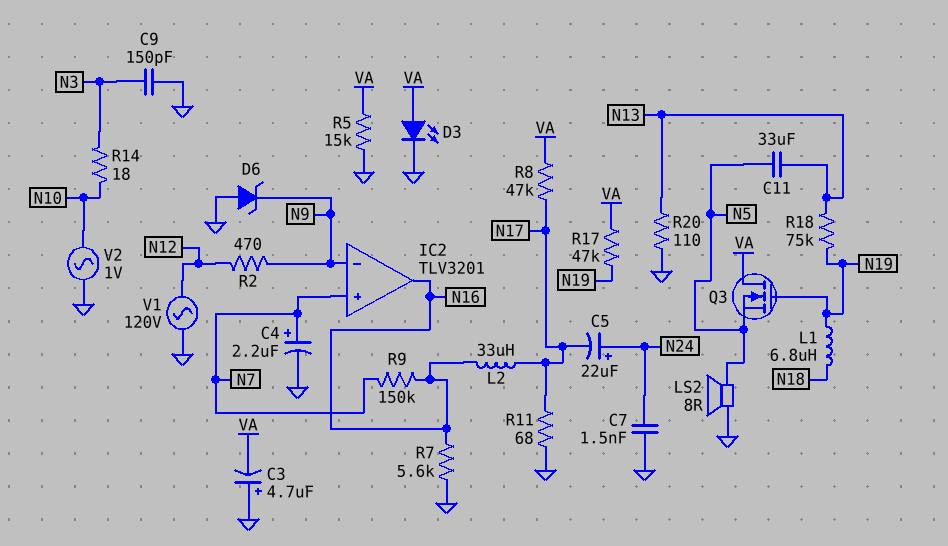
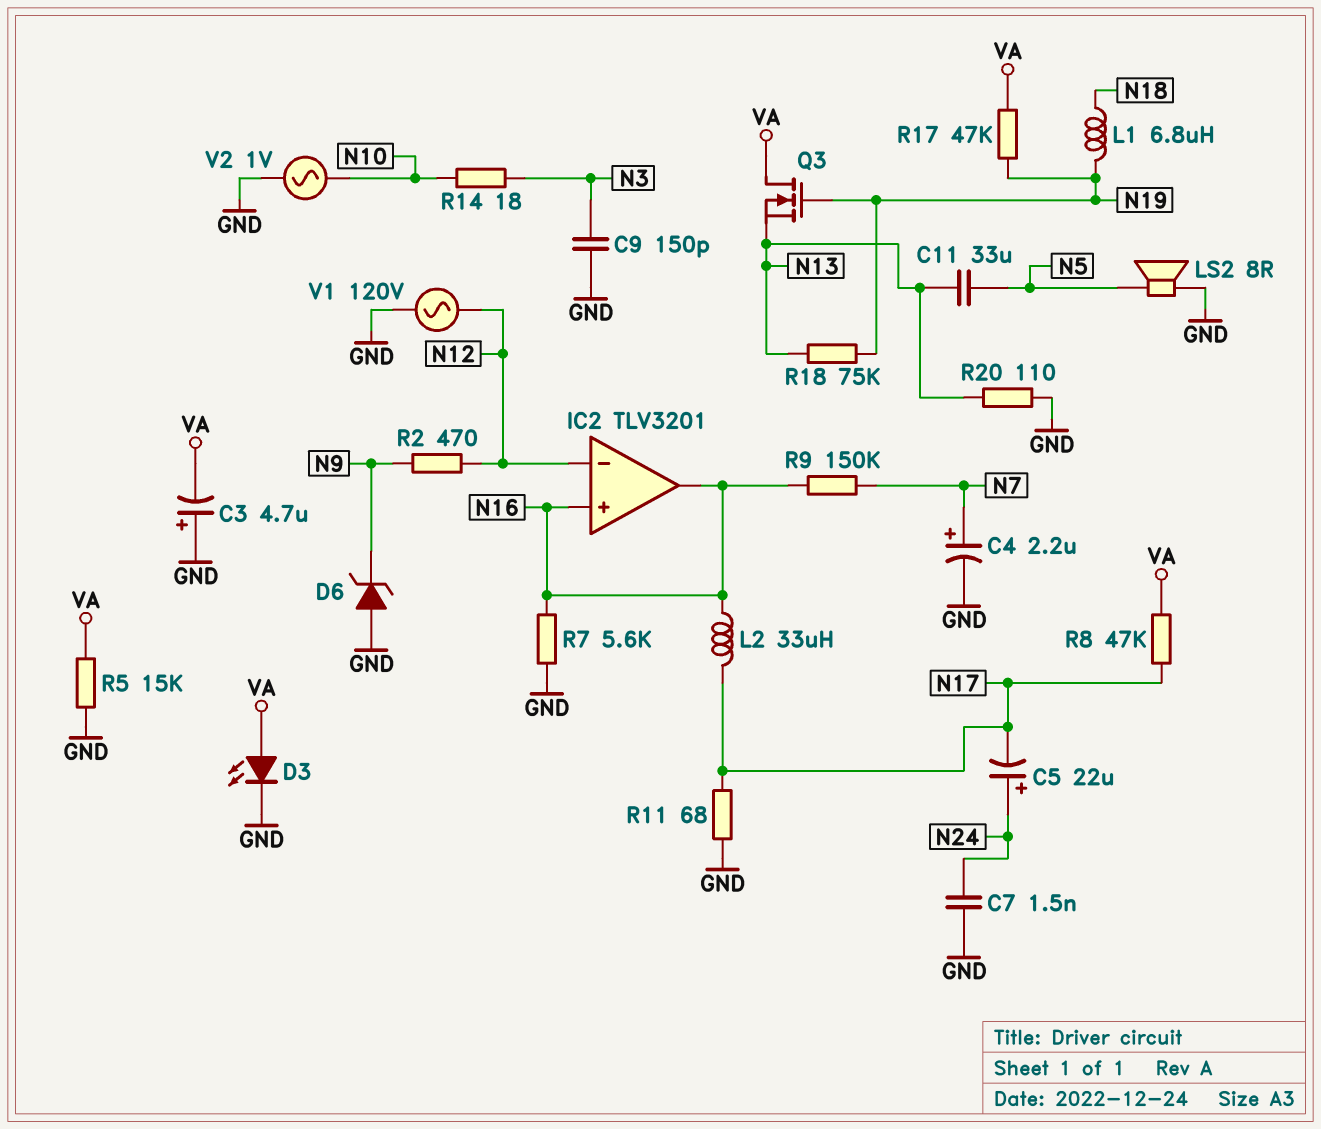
IC2 pin in+: N7 -> N16
IC2 pin in-: N9 -> N12
Q3: NMOS (G N19, D VA, S N5) -> NMOS (G N19, D VA, S N13)

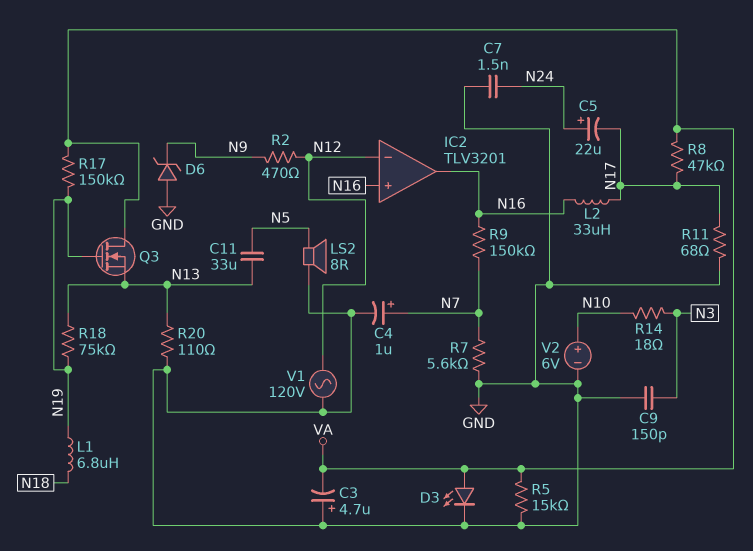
C4: 2.2uF (plus N7, minus GND) -> 1uF (plus N7, minus GND)
R7: 5.6k (GND, N16) -> 5.6k (GND, N7)
R17: 47k (N19, VA) -> 150k (N19, VA)
V2: AC 1V (GND, N10) -> 6V (plus N10, minus GND)

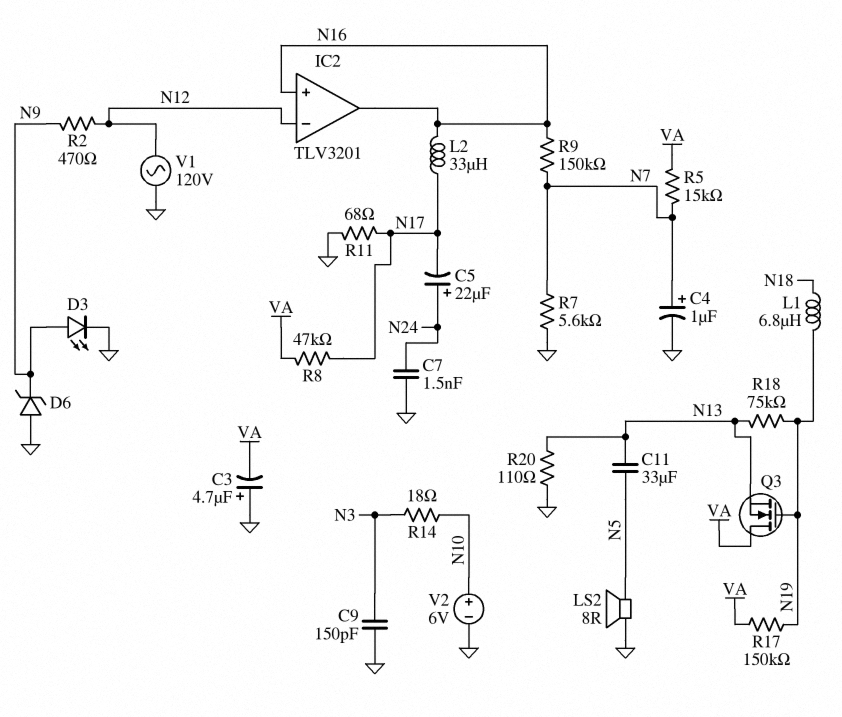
D3: LED (A VA, K GND) -> LED (A N9, K GND)
R5: 15k (GND, VA) -> 15k (N7, VA)

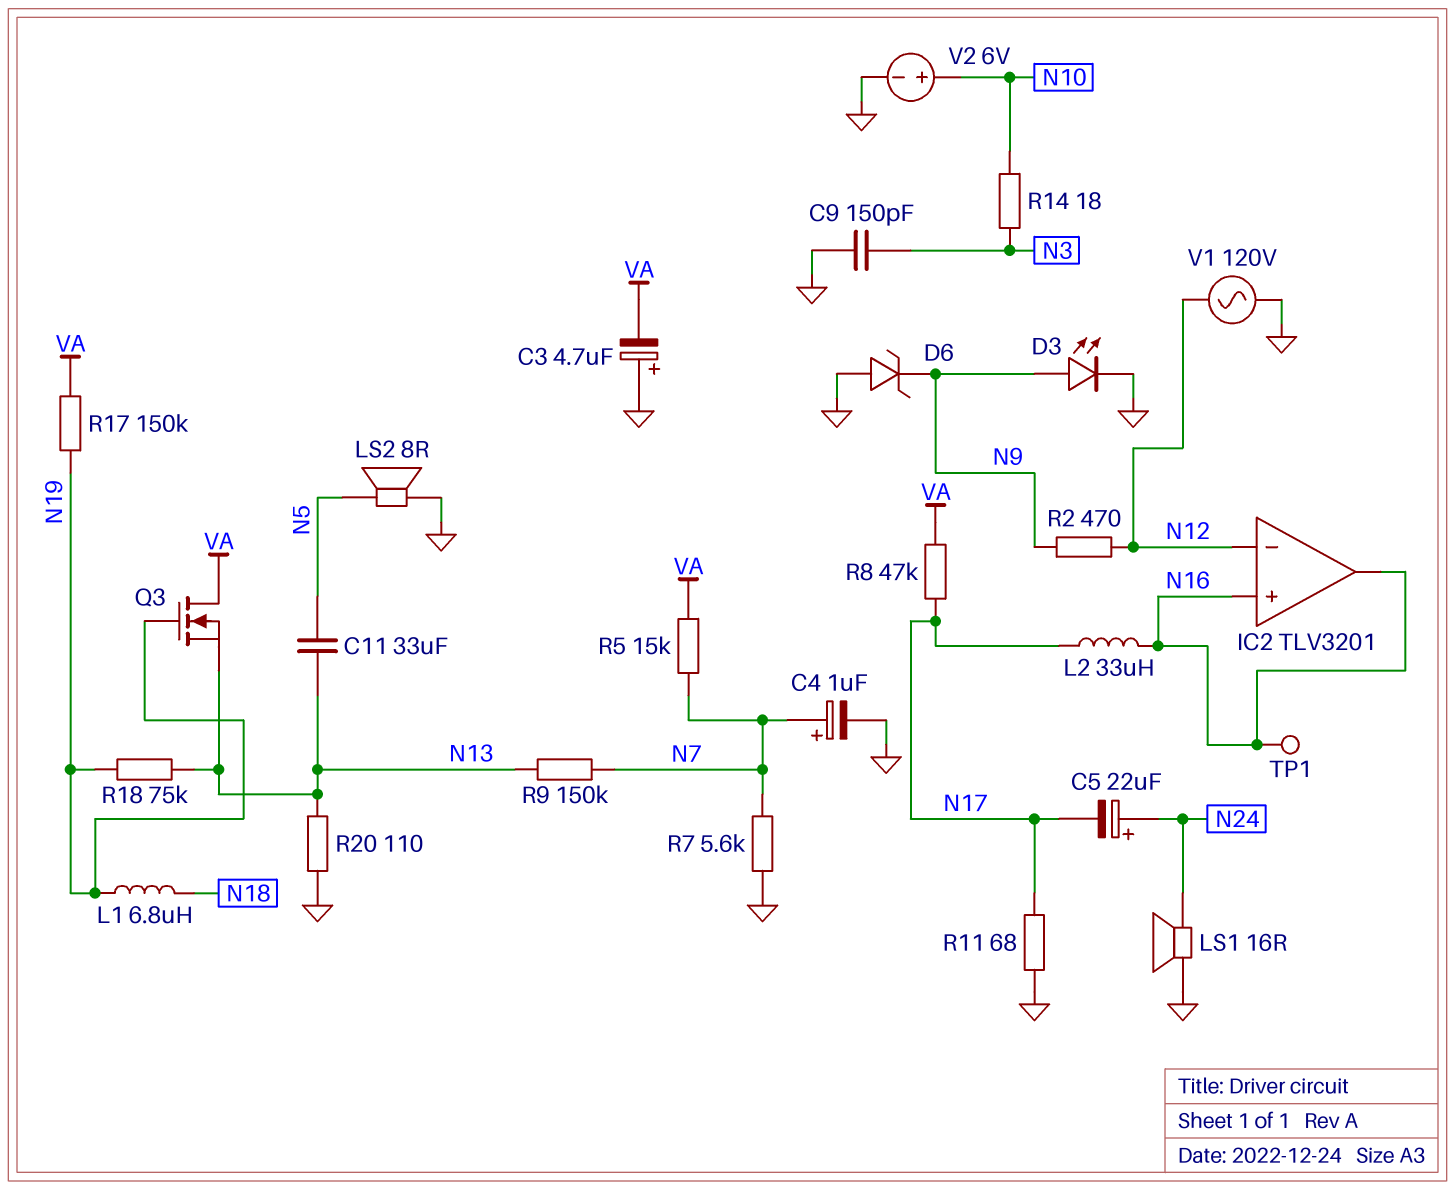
C7: 1.5nF (GND, N24) -> none
LS1: none -> speaker 16R (GND, N24)
R9: 150k (N7, N16) -> 150k (N7, N13)
TP1: none -> test point (N16)

